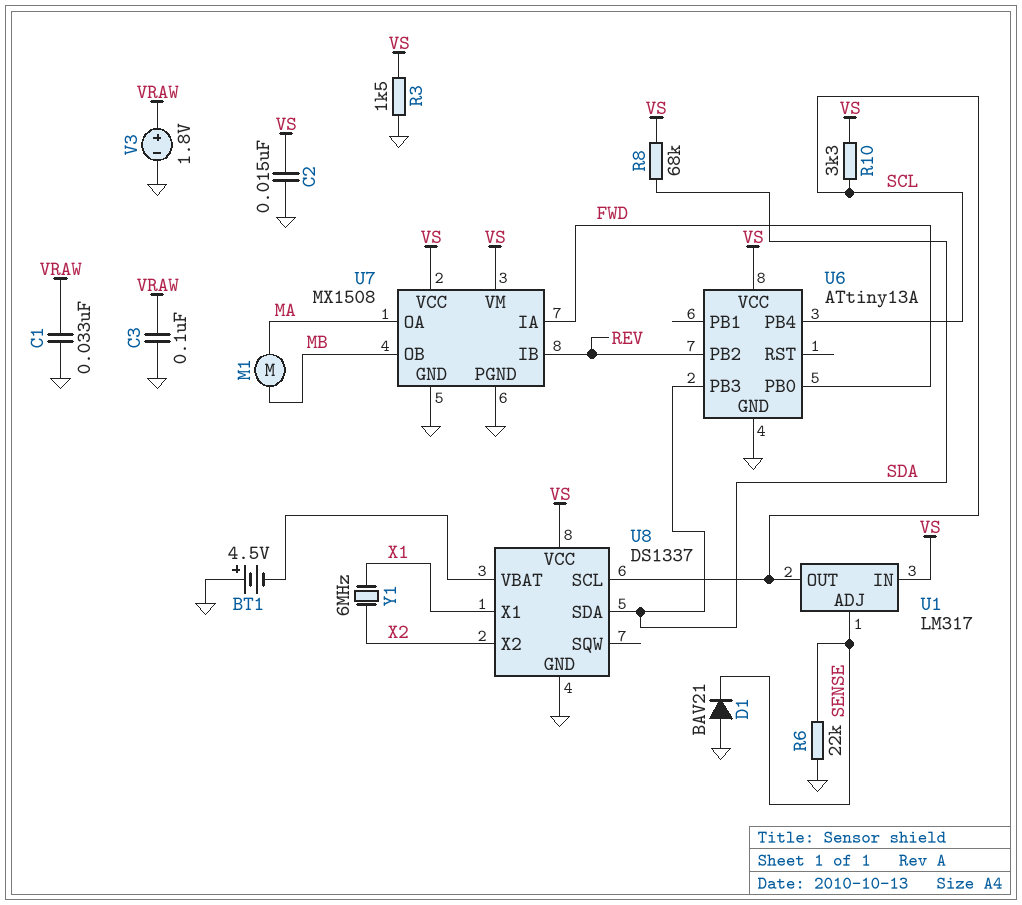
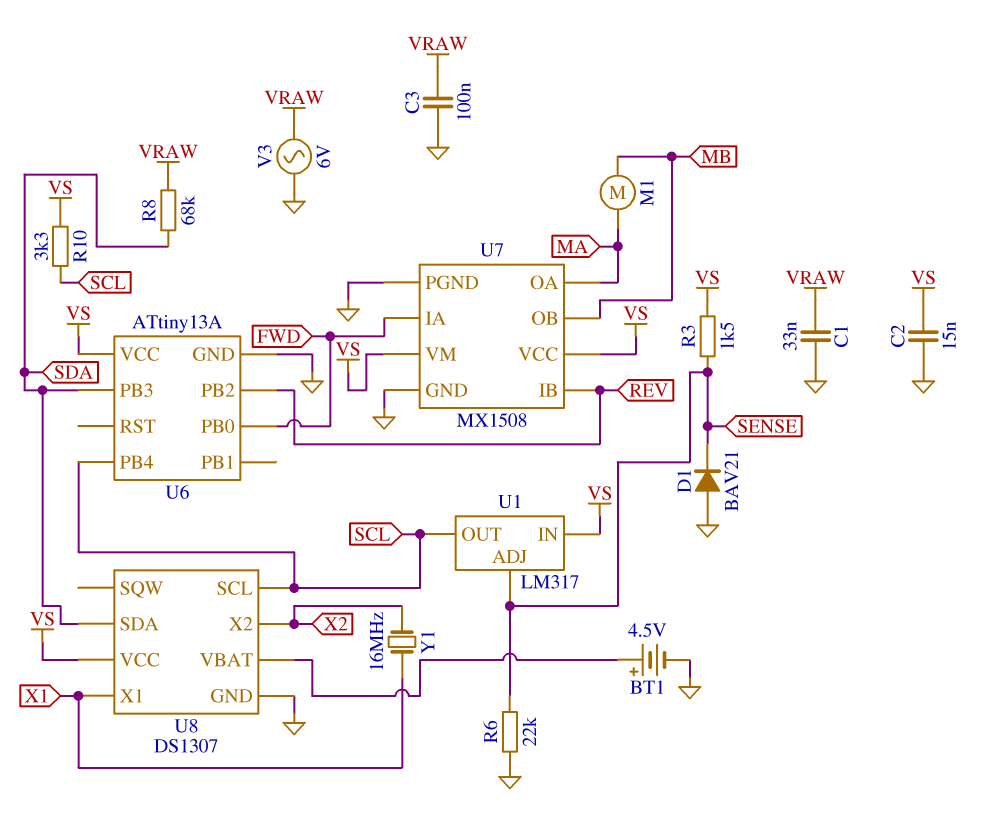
BT1: 4.5V (plus GND, minus U8/VBAT) -> 4.5V (plus U8/VBAT, minus GND)
R3: 1.5k (GND, VS) -> 1.5k (SENSE, VS)
R8: 68k (SDA, VS) -> 68k (SDA, VRAW)
U8: DS1337 -> DS1307
V3: 1.8V (plus VRAW, minus GND) -> AC 6V (GND, VRAW)
Y1: 6MHz (X1, X2) -> 16MHz (X1, X2)

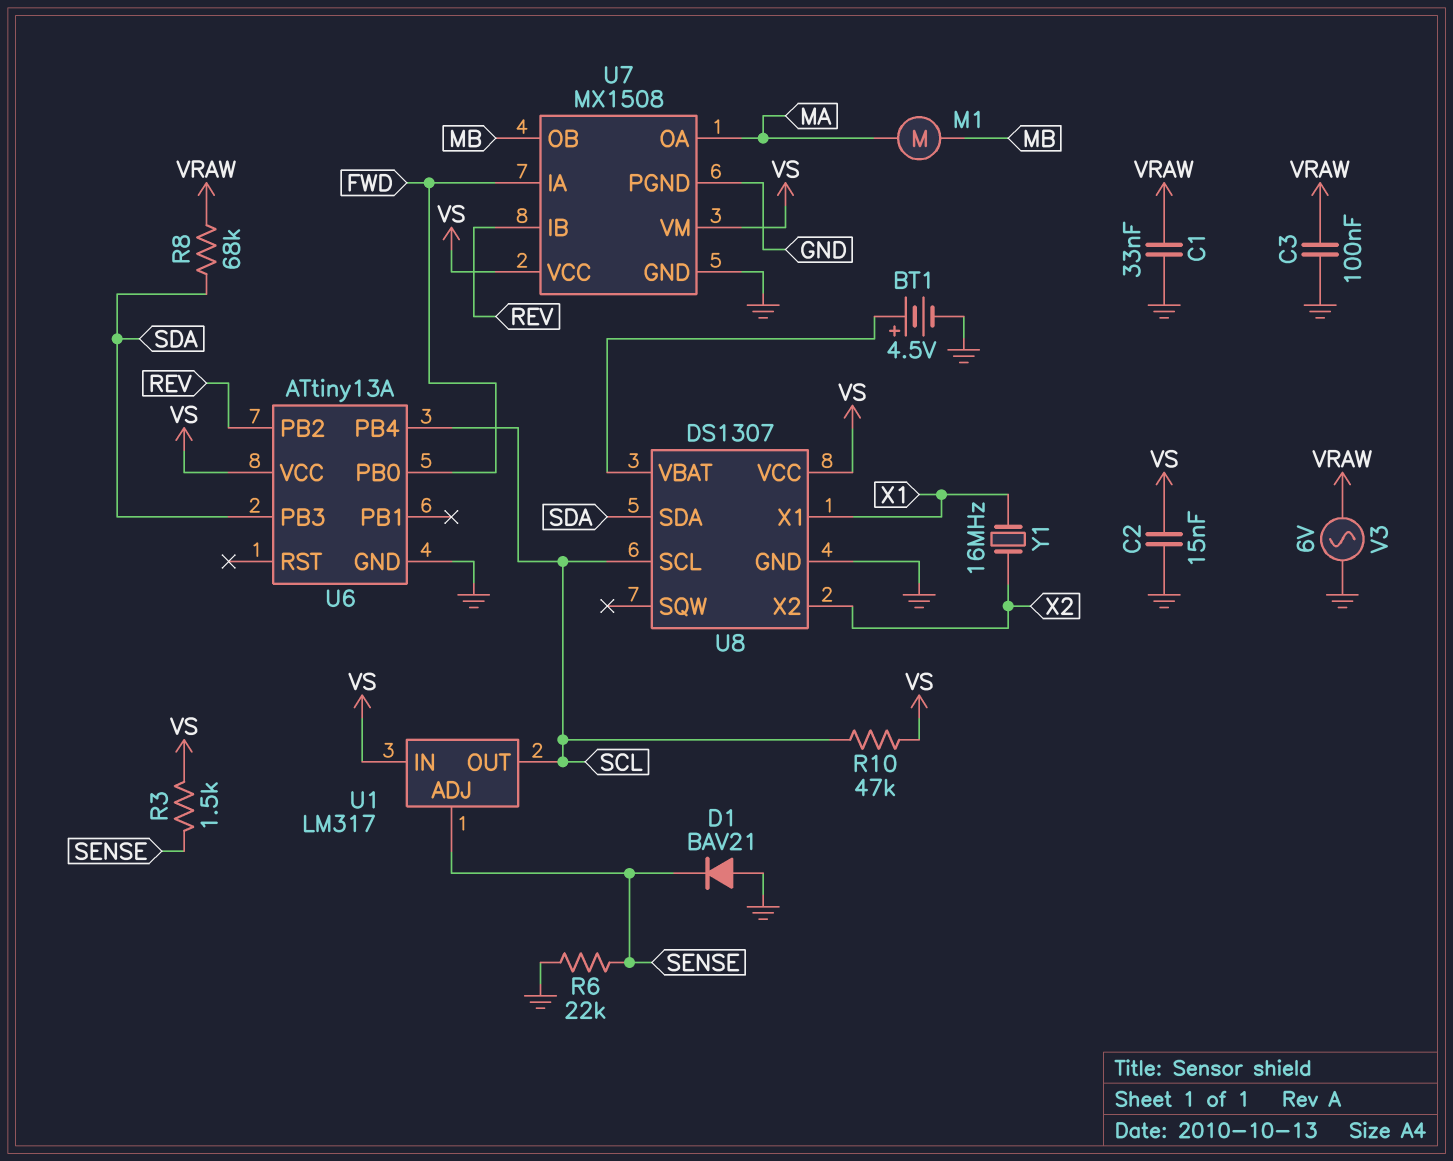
R10: 3.3k (SCL, VS) -> 47k (SCL, VS)

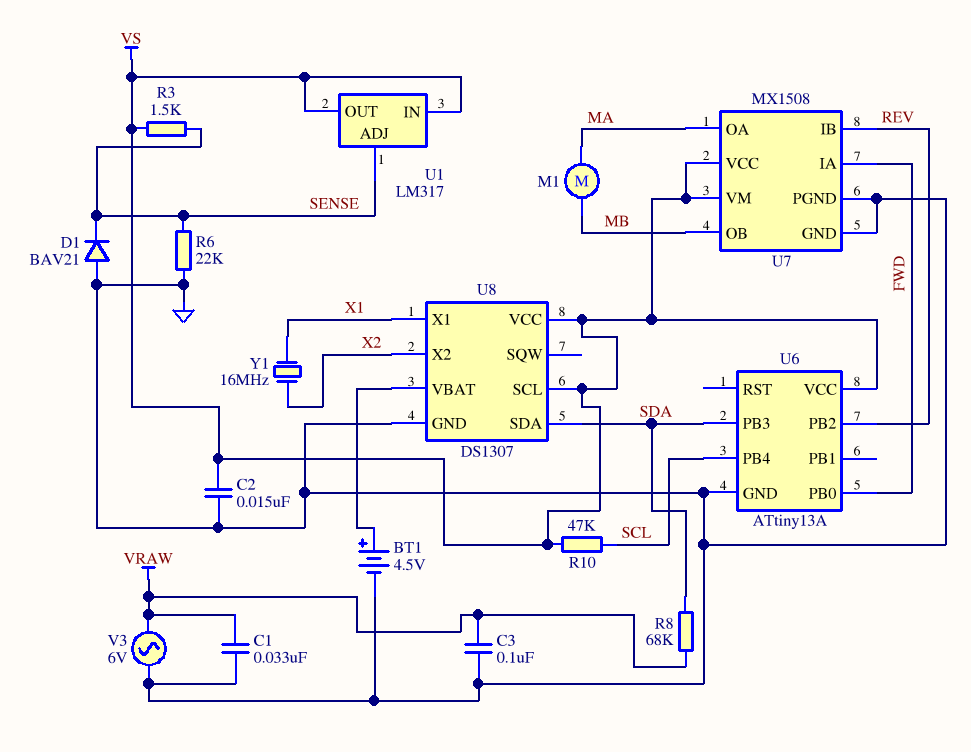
U1 pin OUT: SCL -> VS
U8 pin SCL: SCL -> VS

